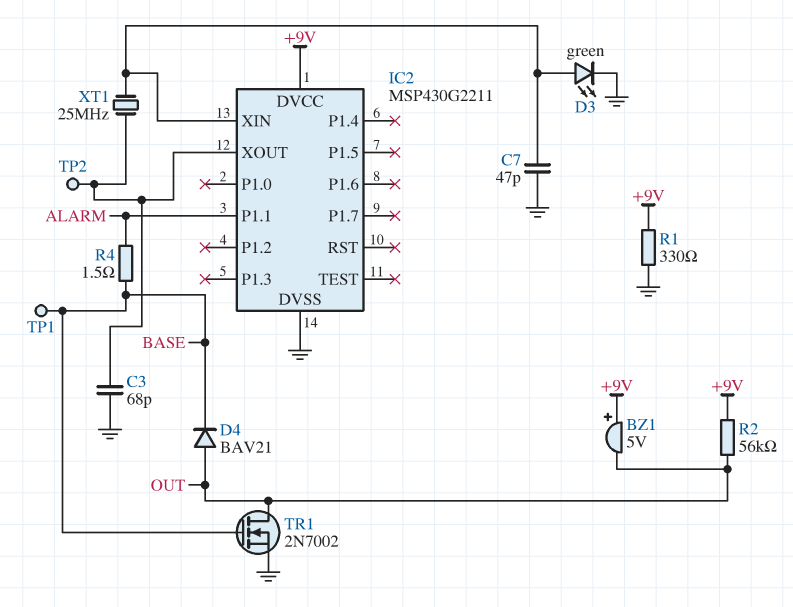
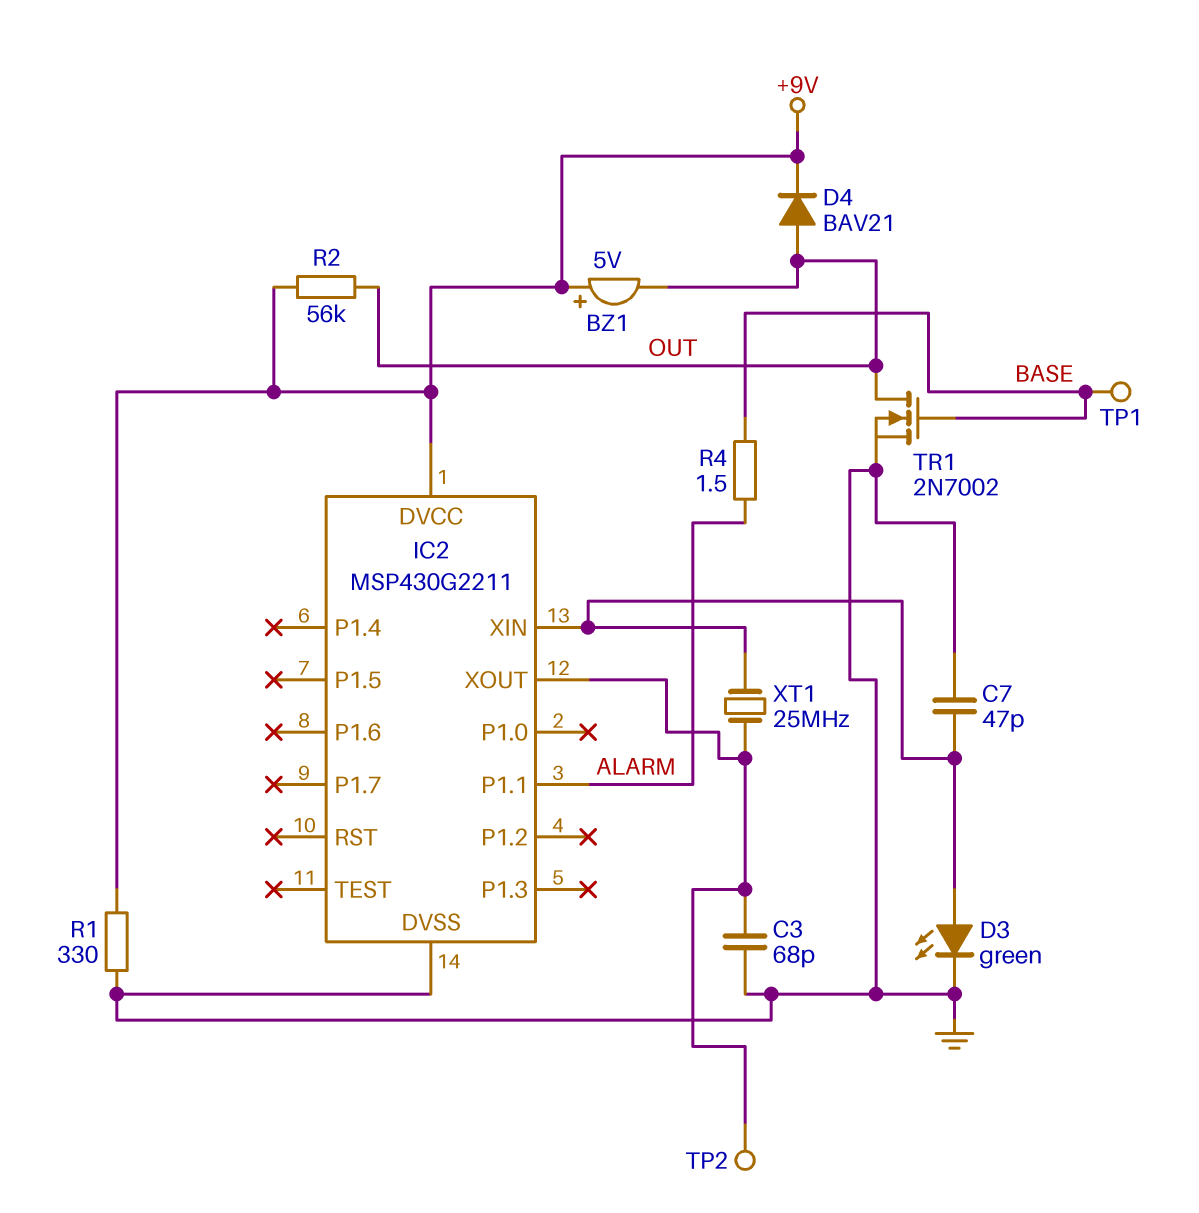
D4: diode BAV21 (A OUT, K BASE) -> diode BAV21 (A OUT, K +9V)

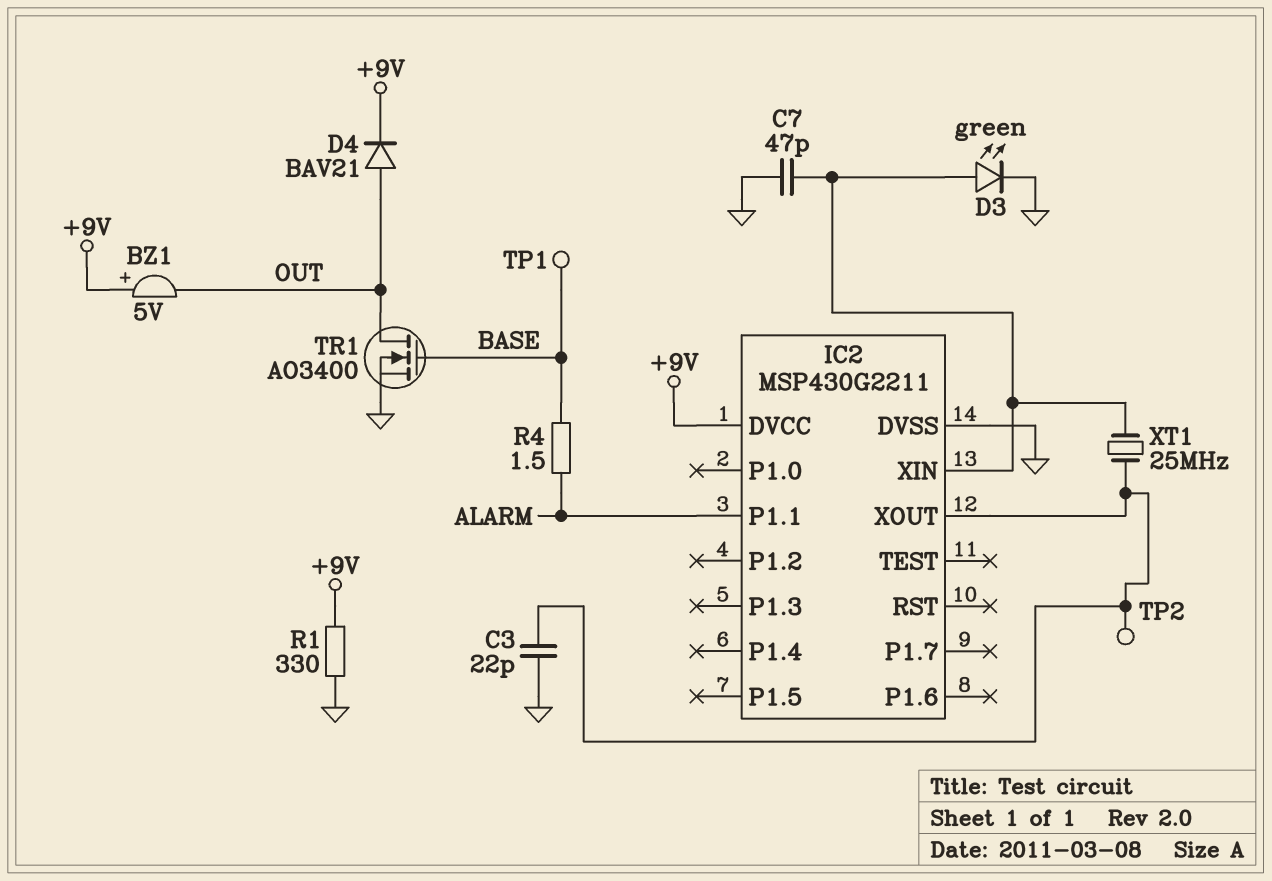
C3: 68pF (GND, IC2/XOUT) -> 22pF (GND, IC2/XOUT)
R2: 56k (+9V, OUT) -> none
TR1: NMOS 2N7002 (G BASE, D OUT, S GND) -> NMOS AO3400 (G BASE, D OUT, S GND)

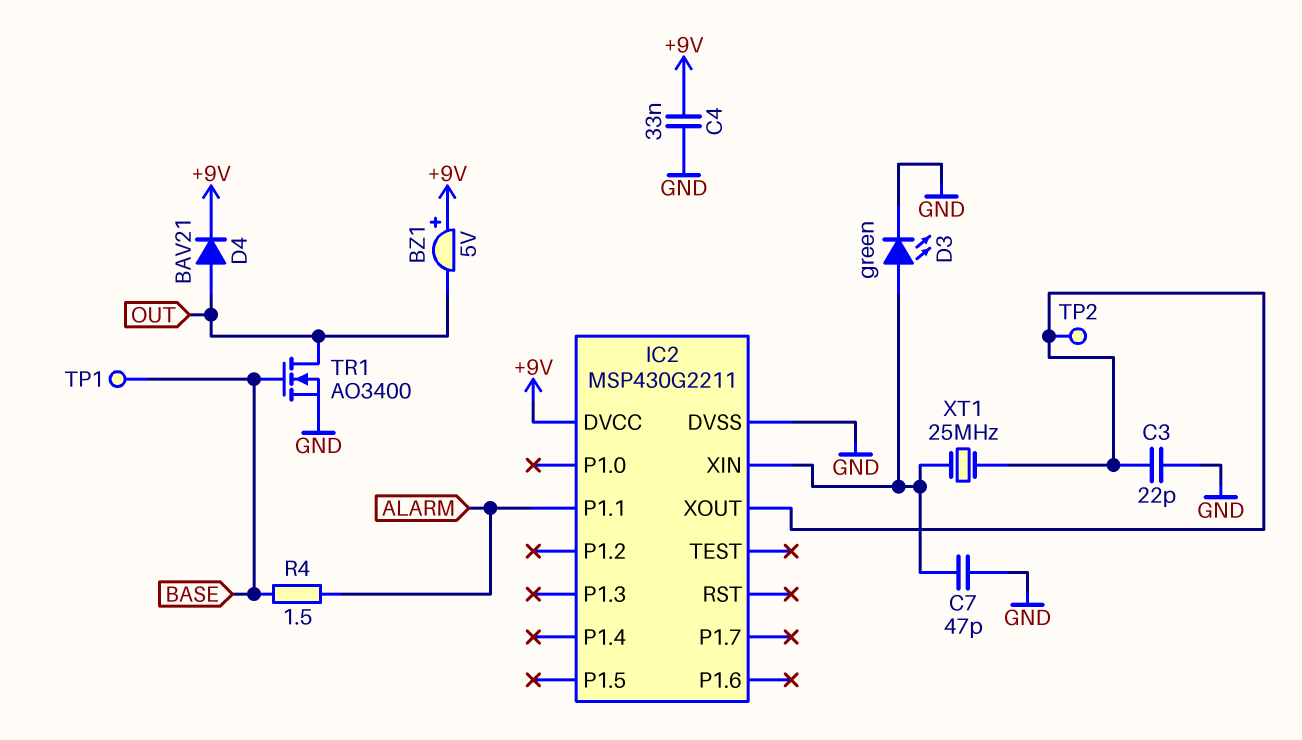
C4: none -> 33nF (+9V, GND)
R1: 330 (+9V, GND) -> none

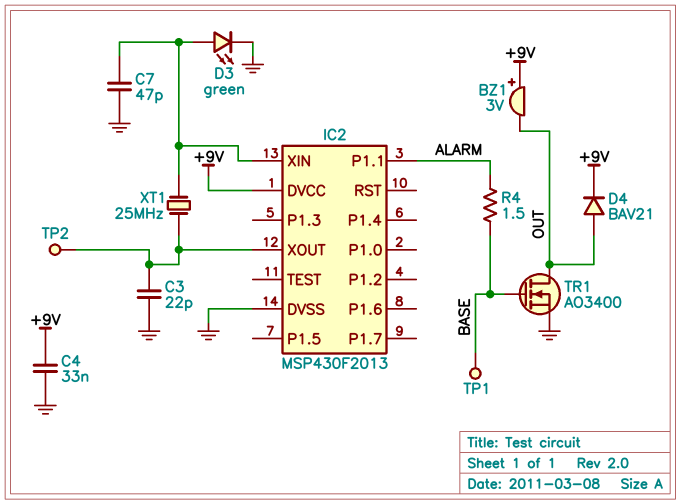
BZ1: buzzer 5V (plus +9V, minus OUT) -> buzzer 3V (plus +9V, minus OUT)
IC2: MSP430G2211 -> MSP430F2013

